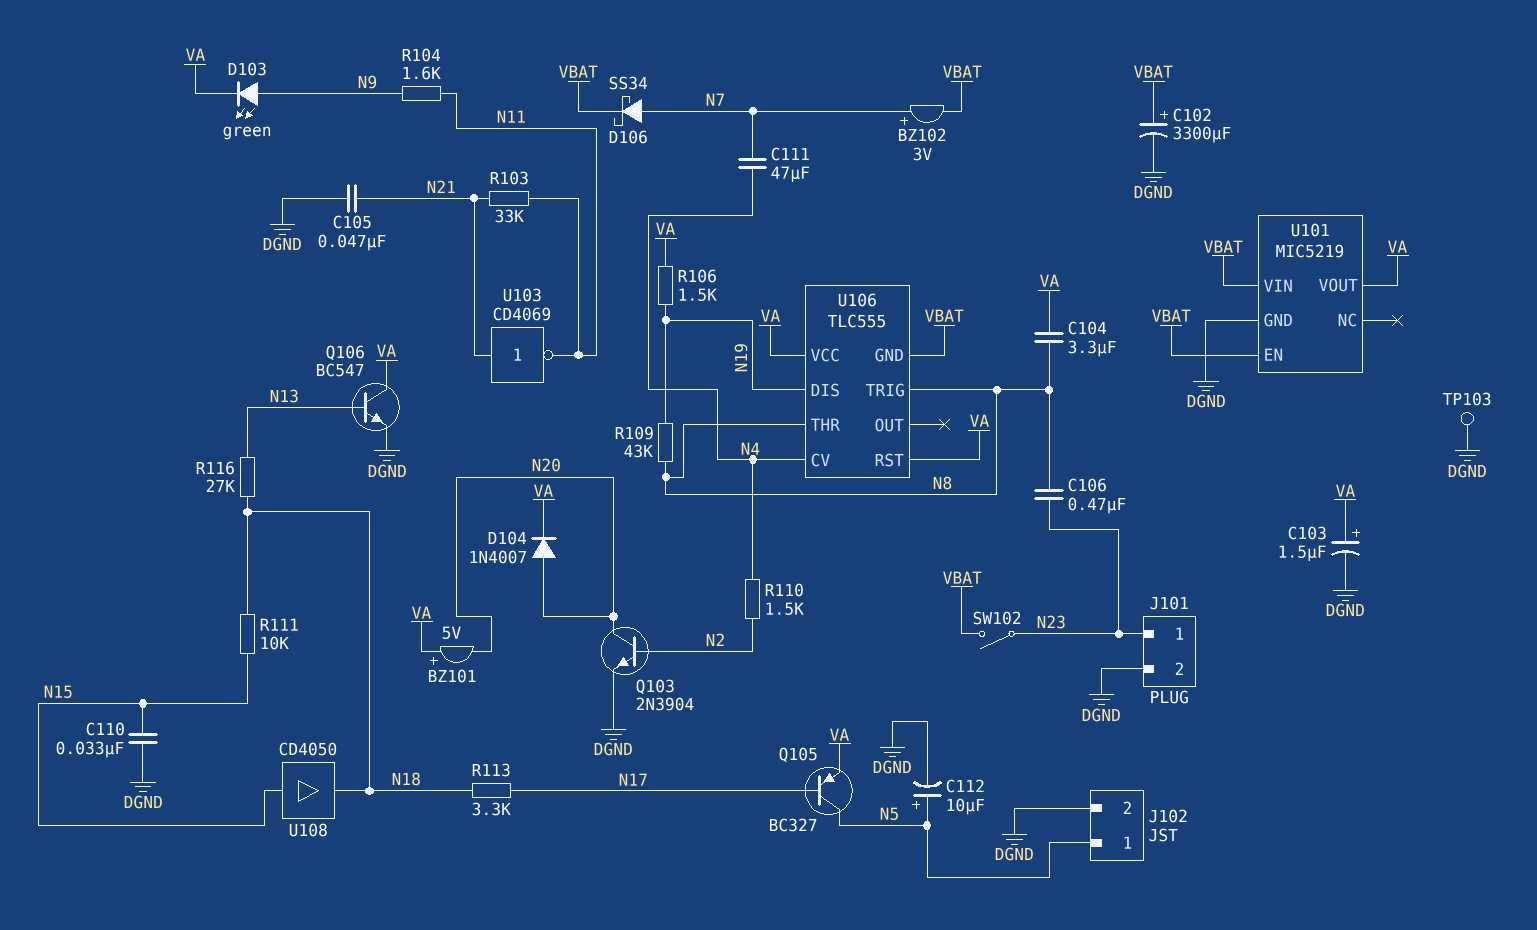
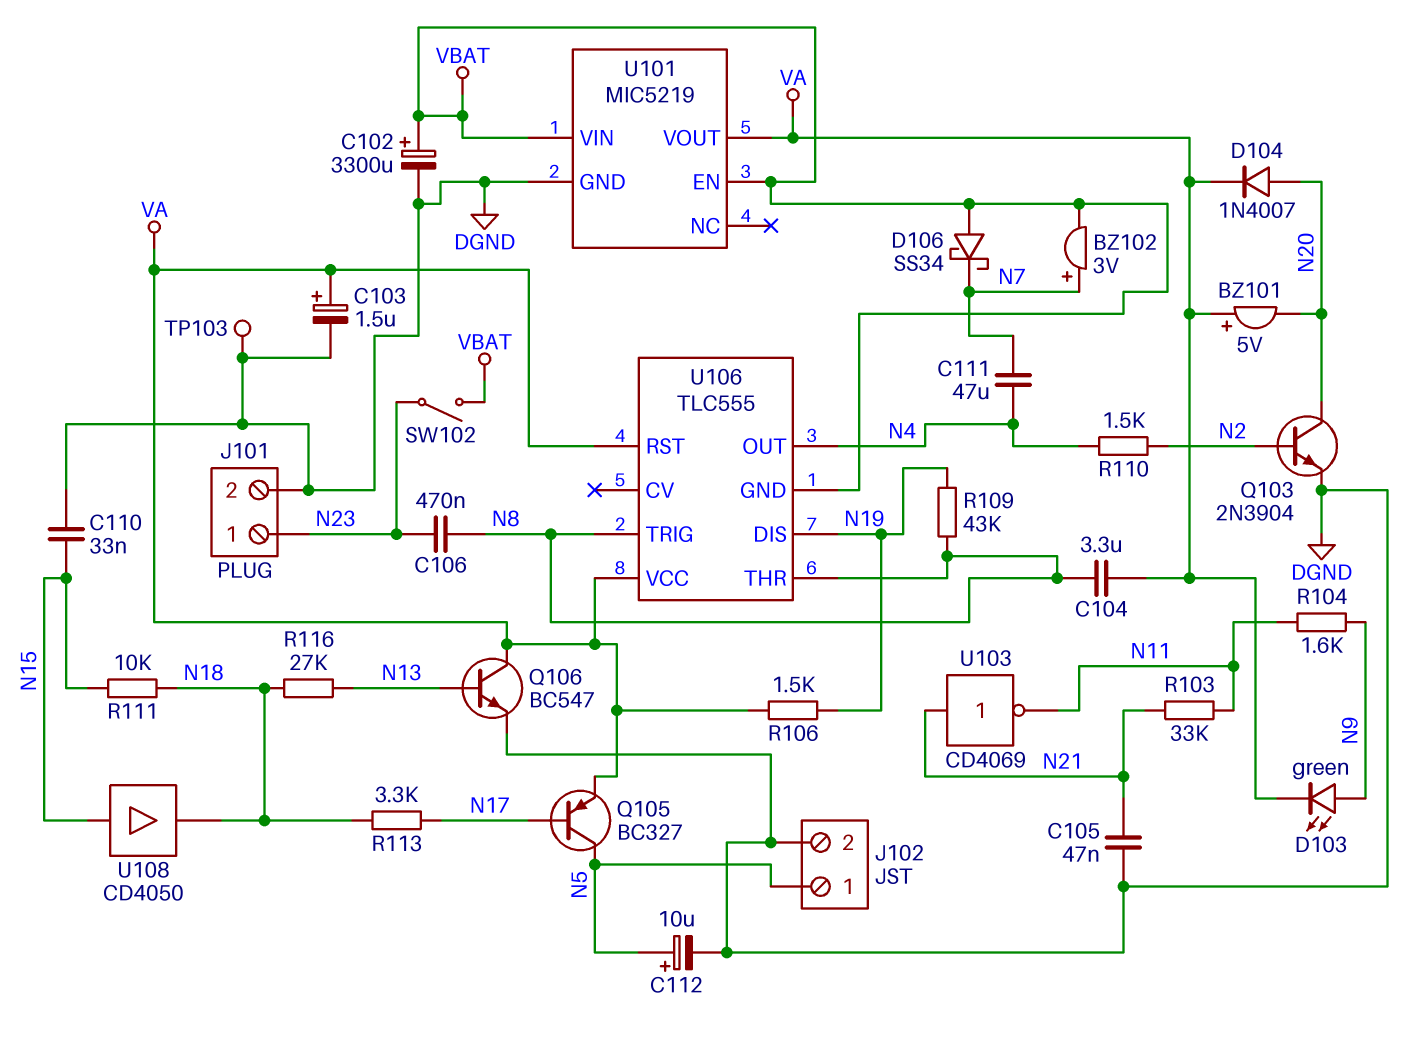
D106: schottky SS34 (A N7, K VBAT) -> schottky SS34 (A VBAT, K N7)
U106 pin CV: N4 -> none
U106 pin OUT: none -> N4

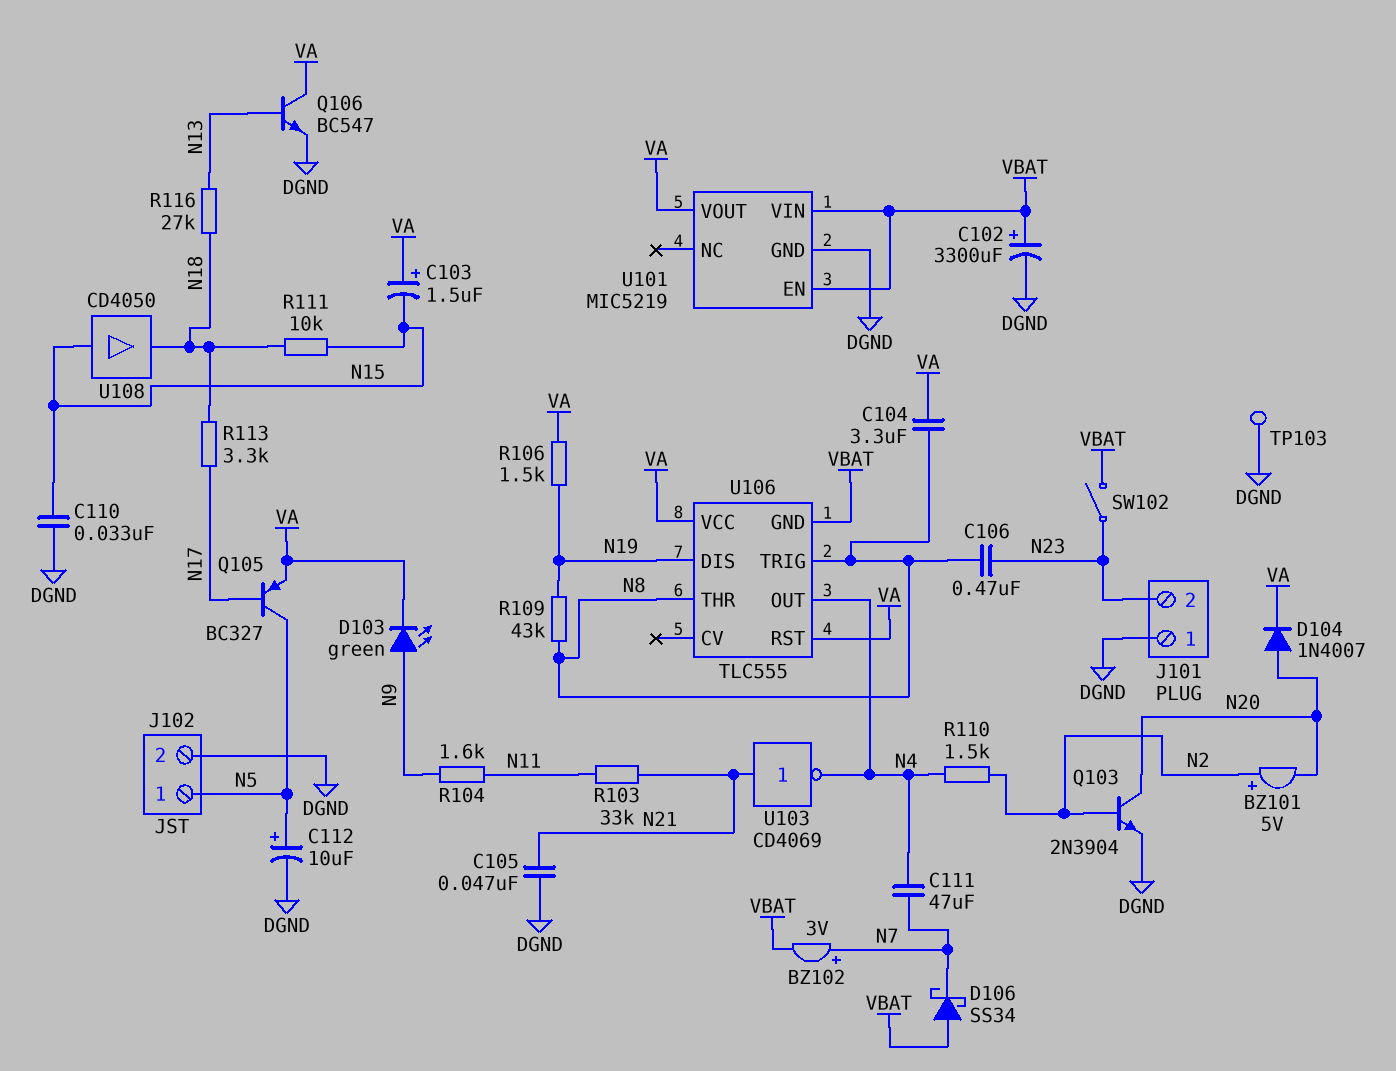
BZ101: buzzer 5V (plus VA, minus N20) -> buzzer 5V (plus N2, minus N20)
C103: 1.5uF (plus VA, minus DGND) -> 1.5uF (plus VA, minus N15)
J101 pin 1: N23 -> DGND
J101 pin 2: DGND -> N23
U103: NOT CD4069 (in N21, out N11) -> NOT CD4069 (in N21, out N4)

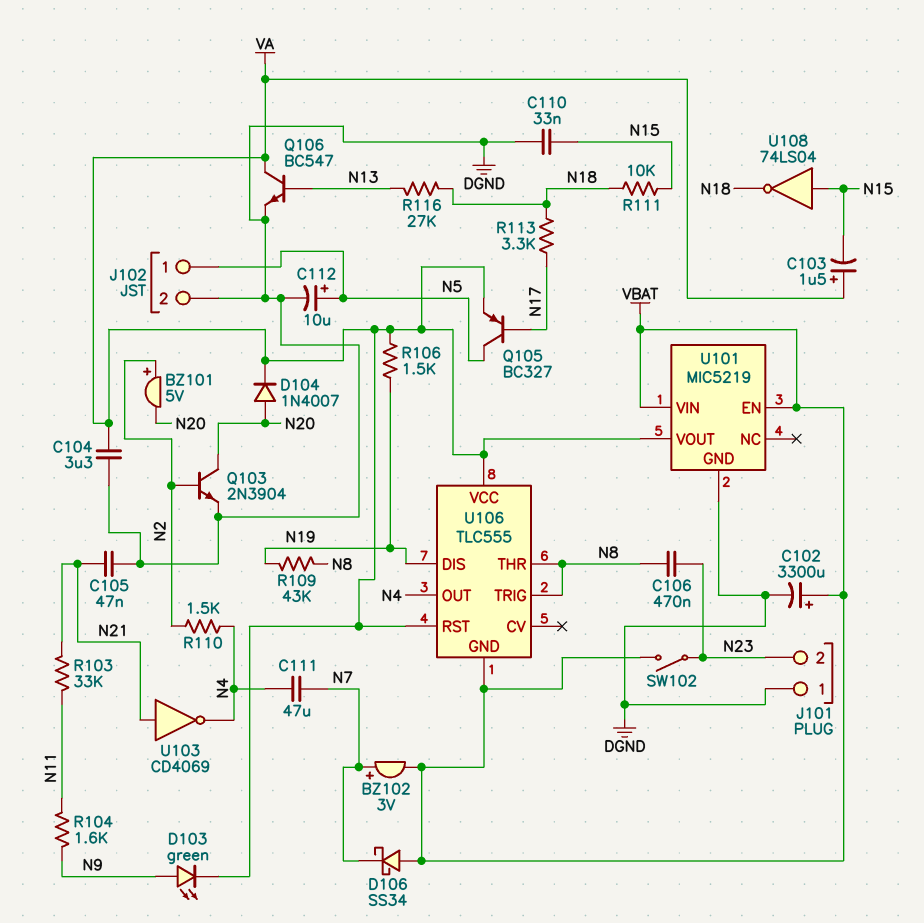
C104: 3.3uF (N8, VA) -> 3.3uF (DGND, VA)
TP103: test point (DGND) -> none
U108: buffer CD4050 (in N15, out N18) -> NOT 74LS04 (in N15, out N18)

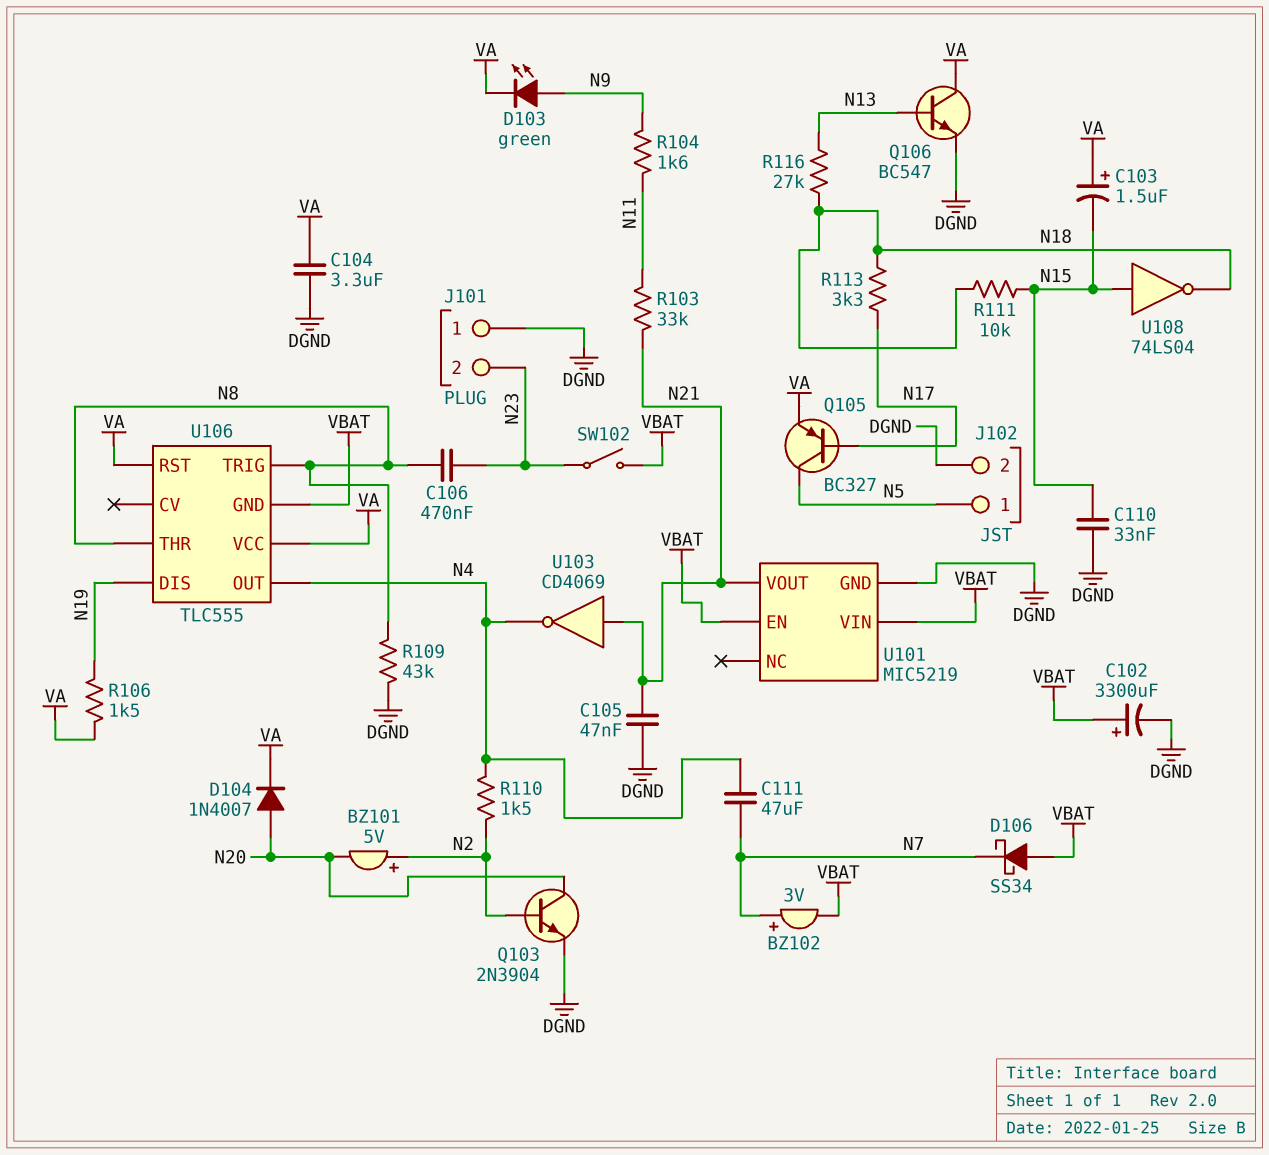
C112: 10uF (plus N5, minus DGND) -> none
R109: 43k (N8, N19) -> 43k (DGND, N8)
U101 pin VOUT: VA -> N21

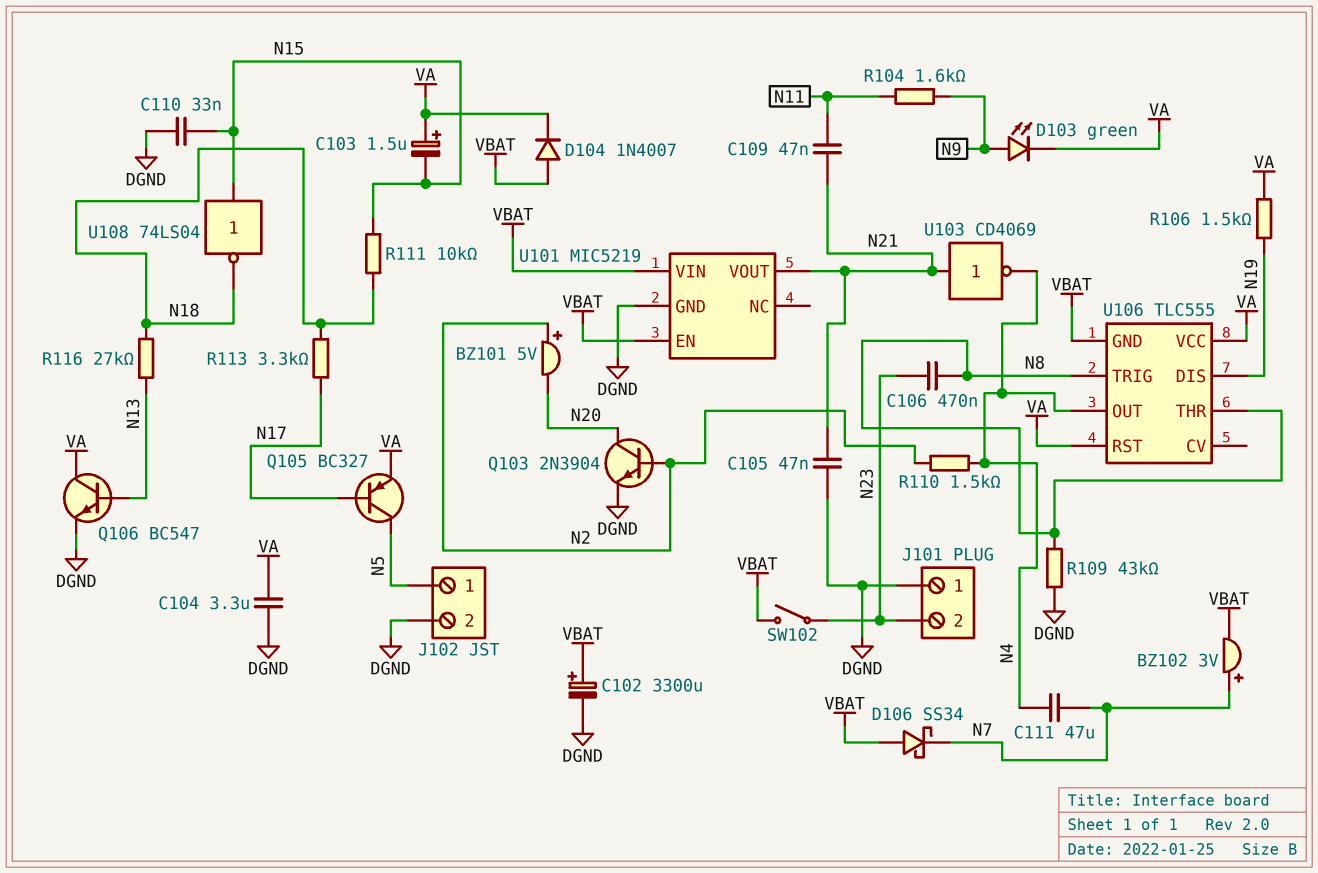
C109: none -> 47nF (N11, N21)
D104: diode 1N4007 (A N20, K VA) -> diode 1N4007 (A VBAT, K VA)
R103: 33k (N11, N21) -> none

